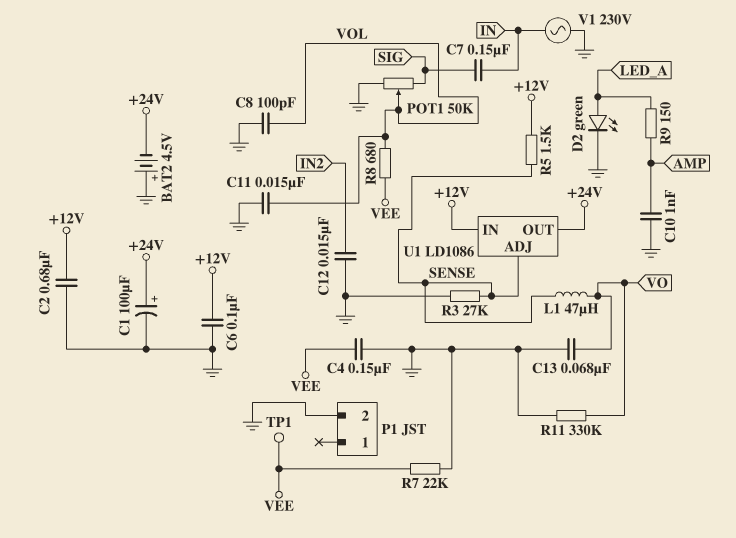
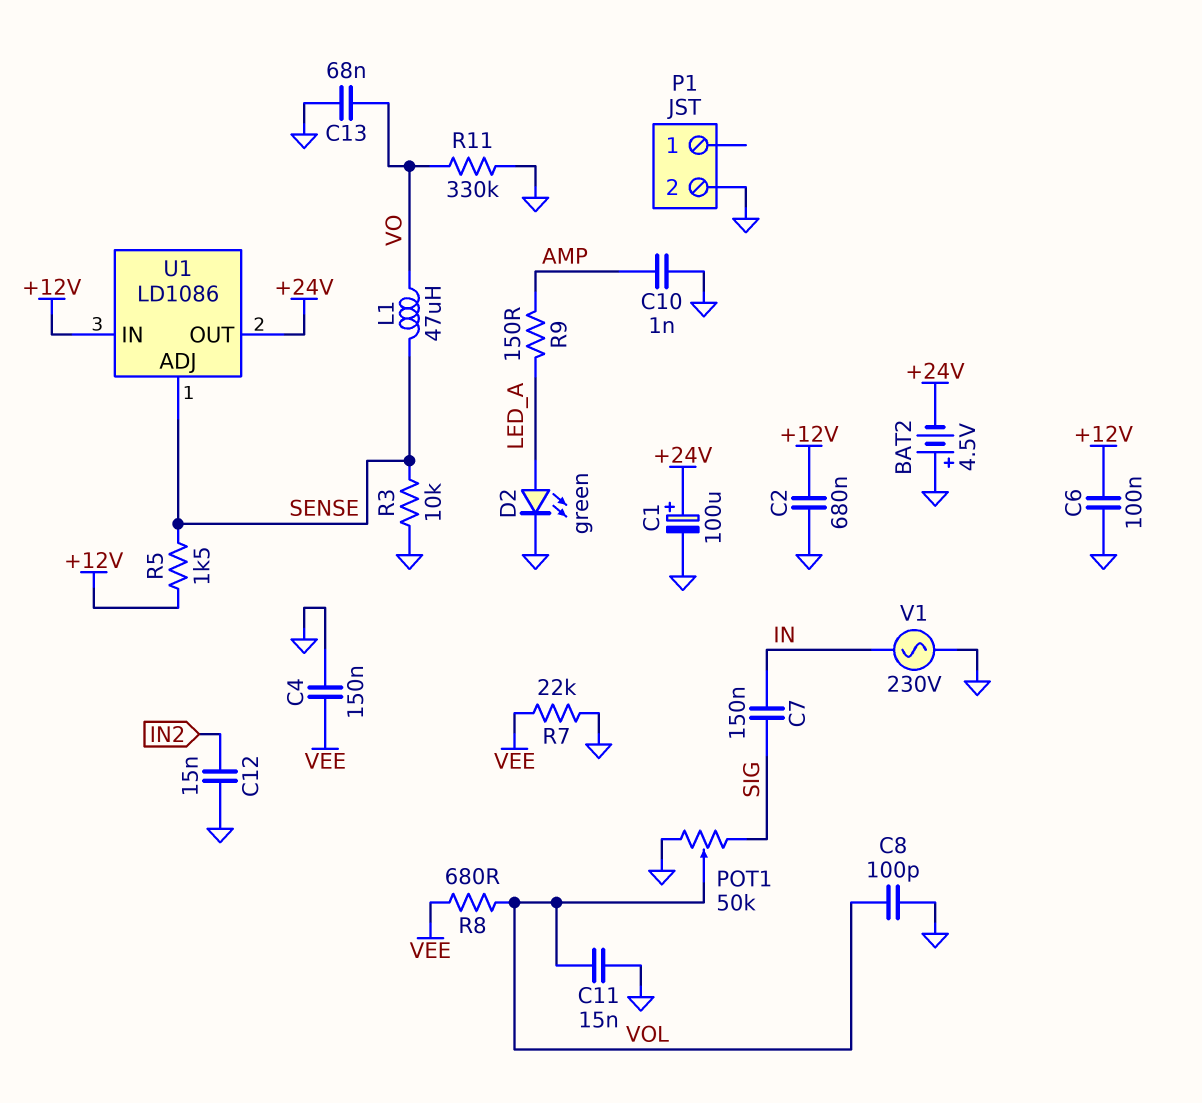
R3: 27k (GND, SENSE) -> 10k (GND, SENSE)
TP1: test point (VEE) -> none

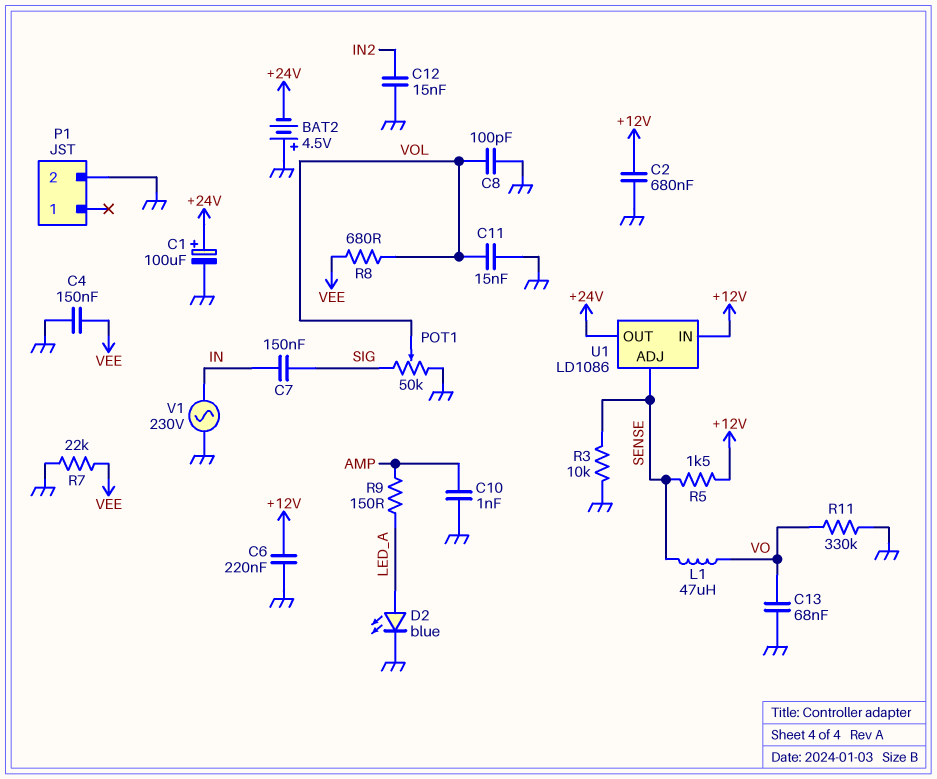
C6: 100nF (+12V, GND) -> 220nF (+12V, GND)
D2: LED green (A LED_A, K GND) -> LED blue (A LED_A, K GND)

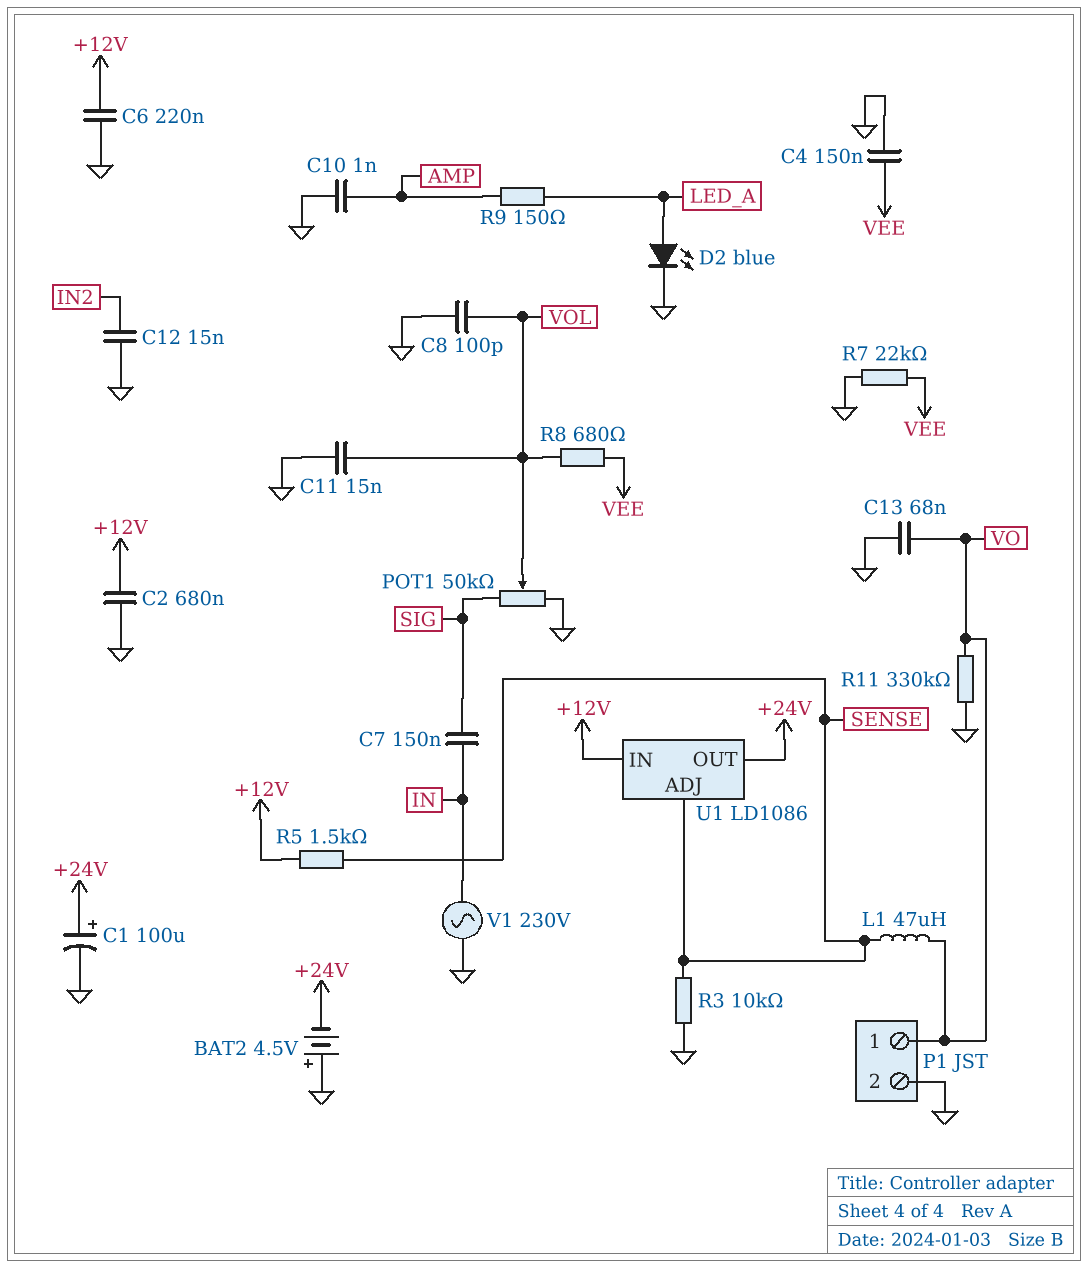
P1 pin 1: none -> VO

